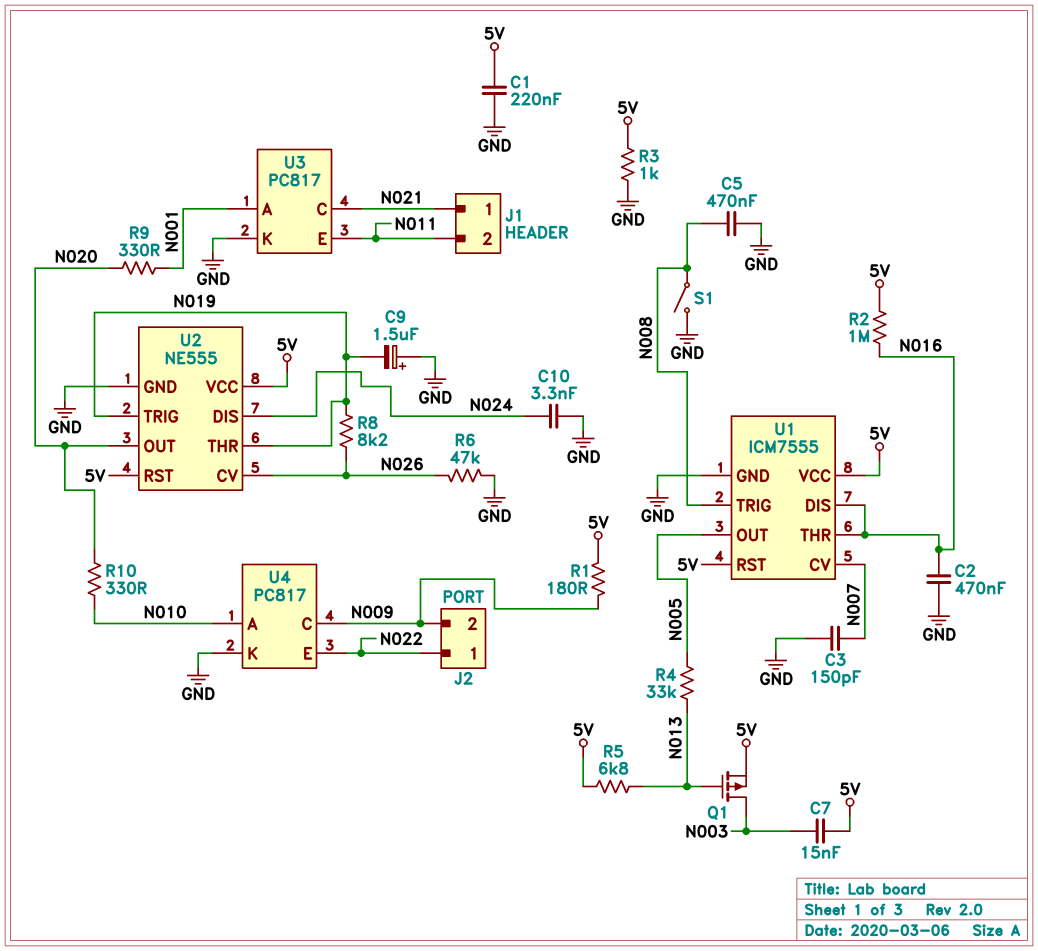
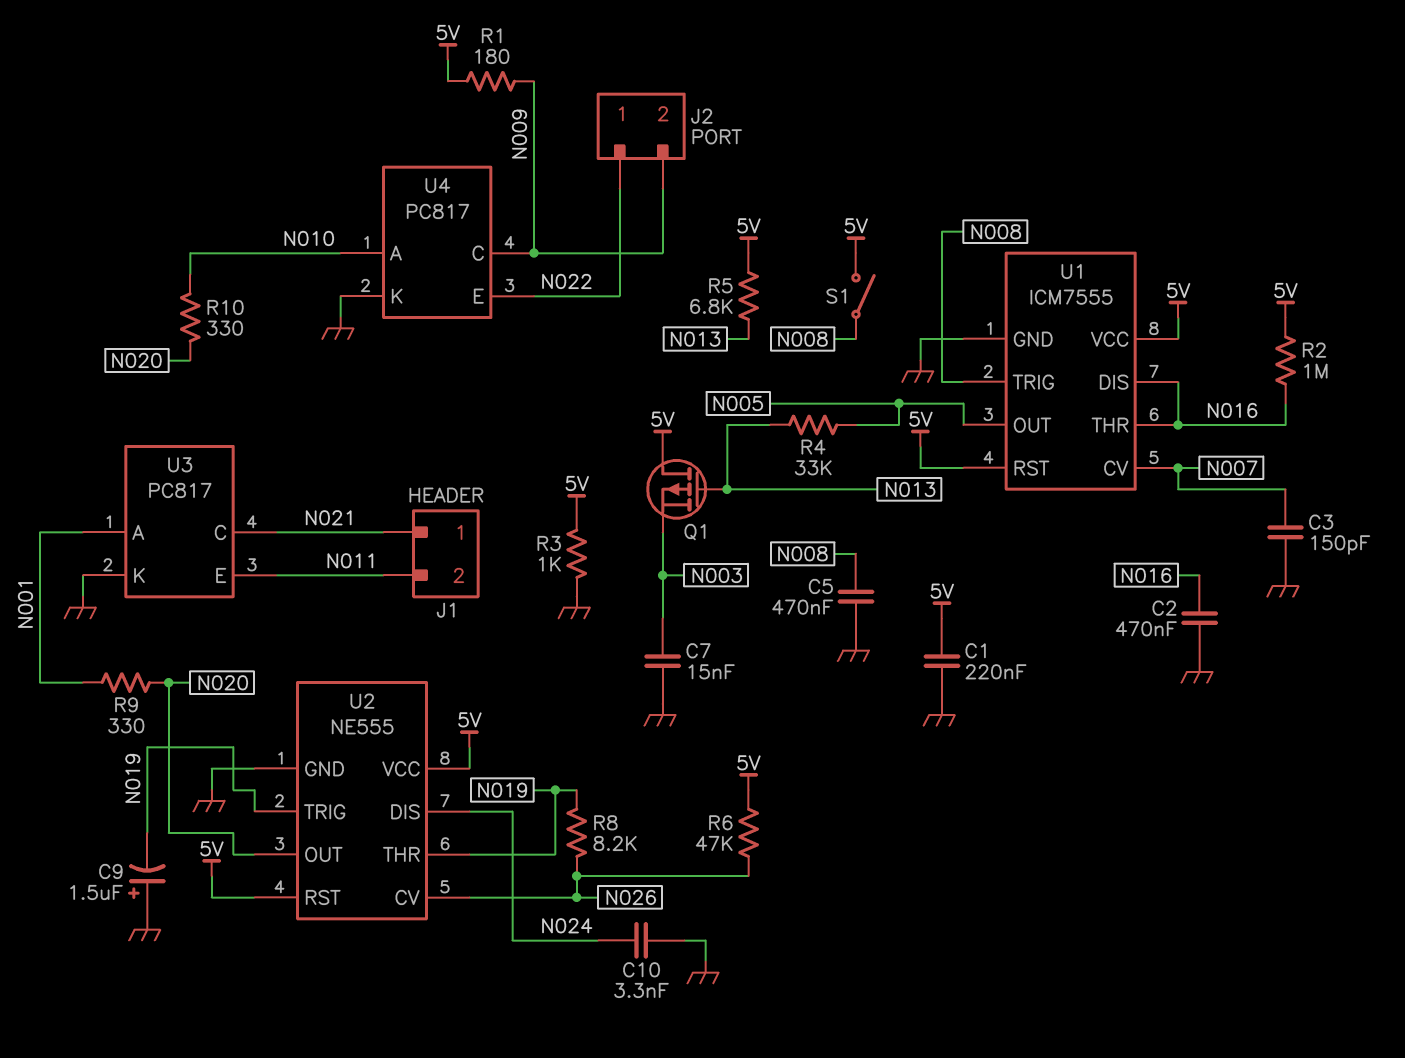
C7: 15nF (5V, N003) -> 15nF (GND, N003)
Q1: PMOS (G N013, D N003, S 5V) -> PMOS (G N013, D 5V, S N003)
R6: 47k (GND, N026) -> 47k (5V, N026)
S1: switch (GND, N008) -> switch (5V, N008)

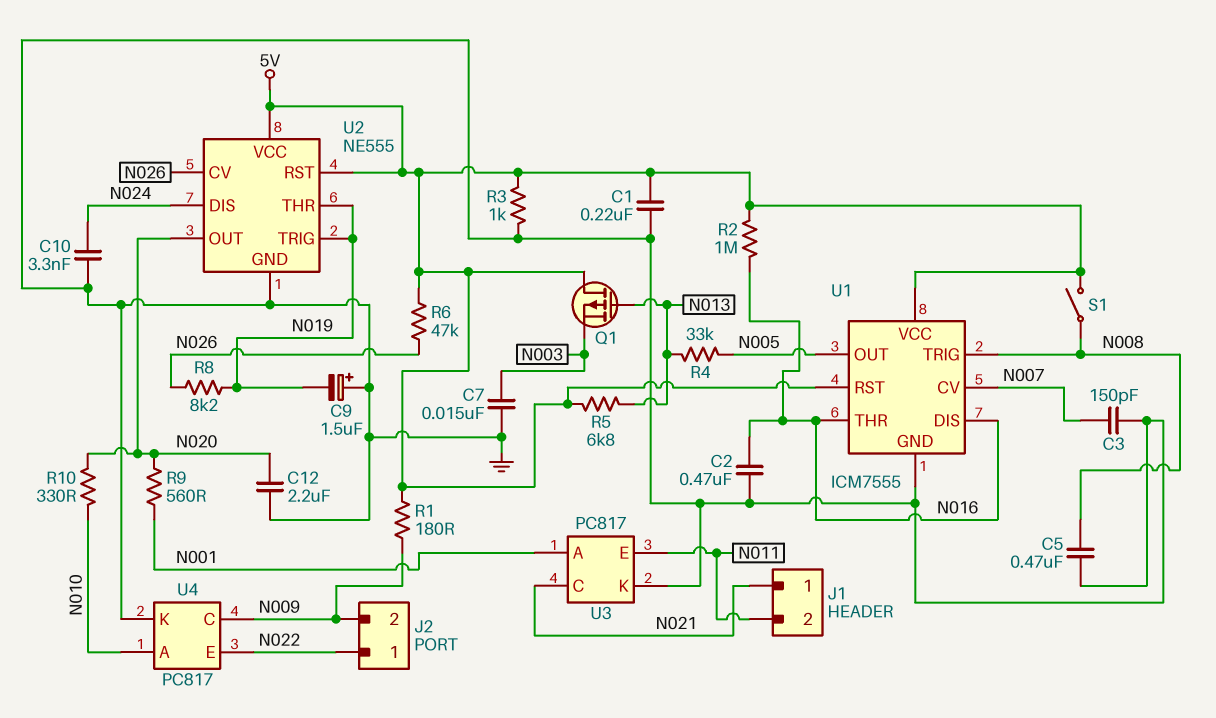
C12: none -> 2.2uF (GND, N020)
R9: 330 (N001, N020) -> 560 (N001, N020)

